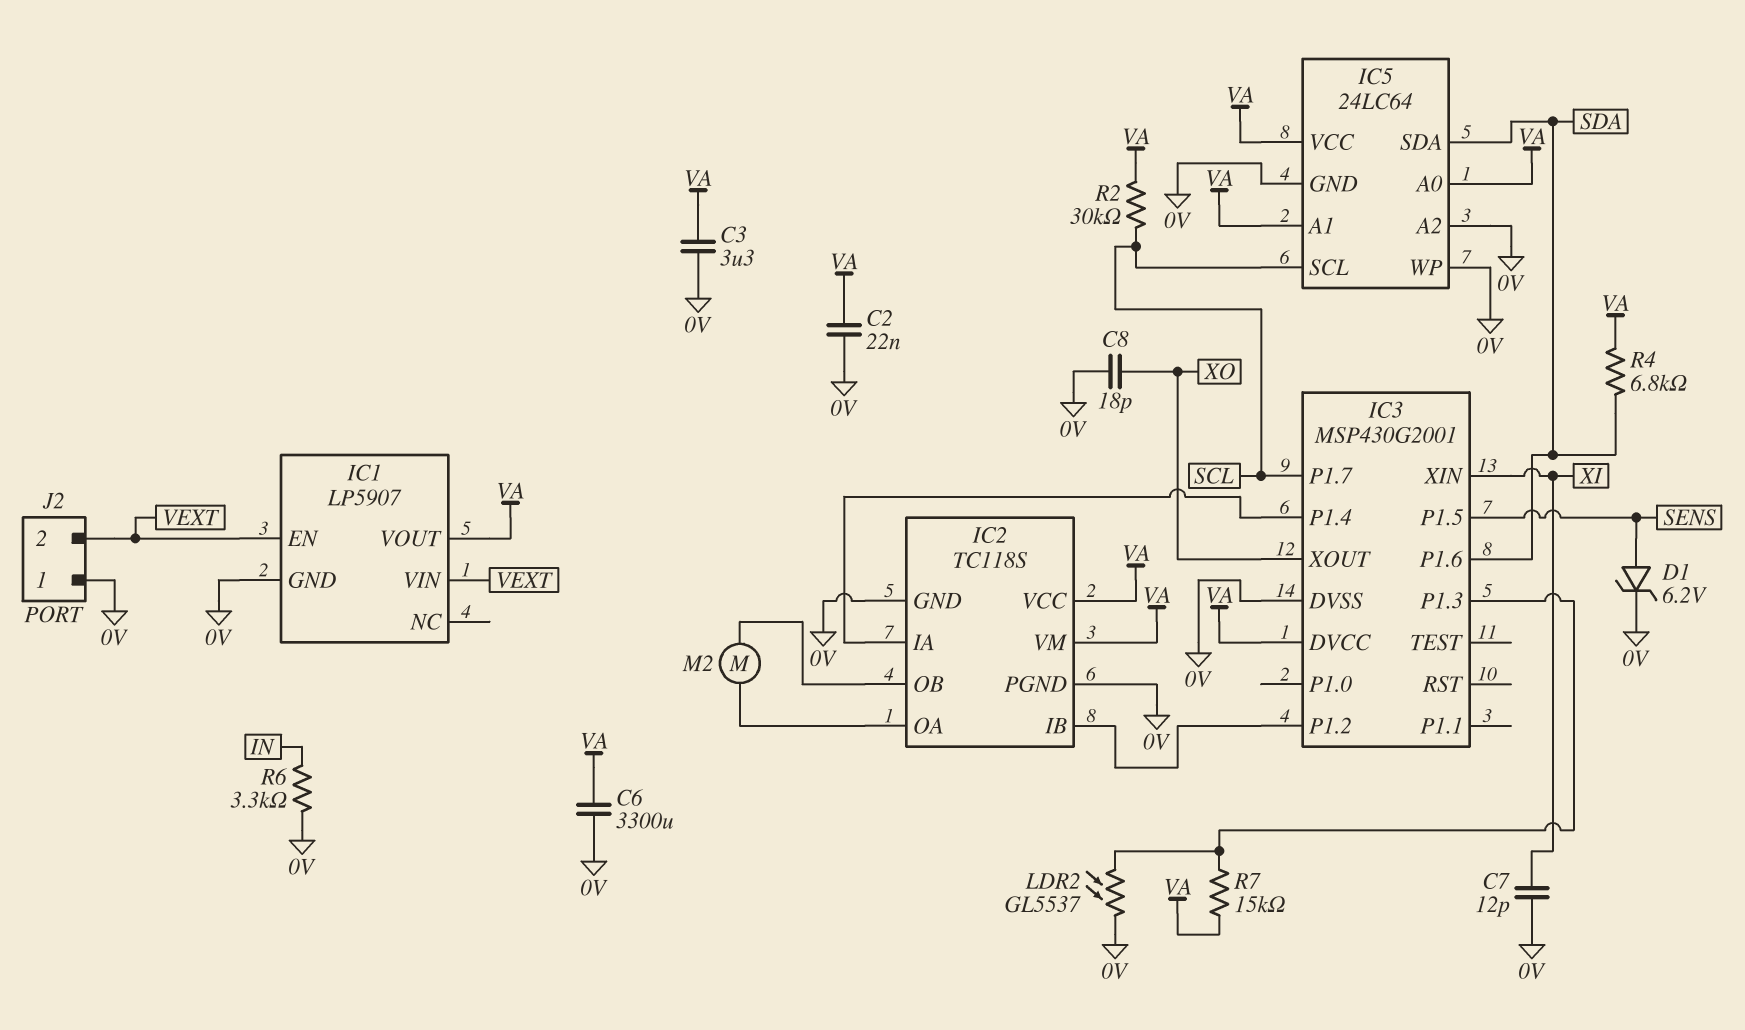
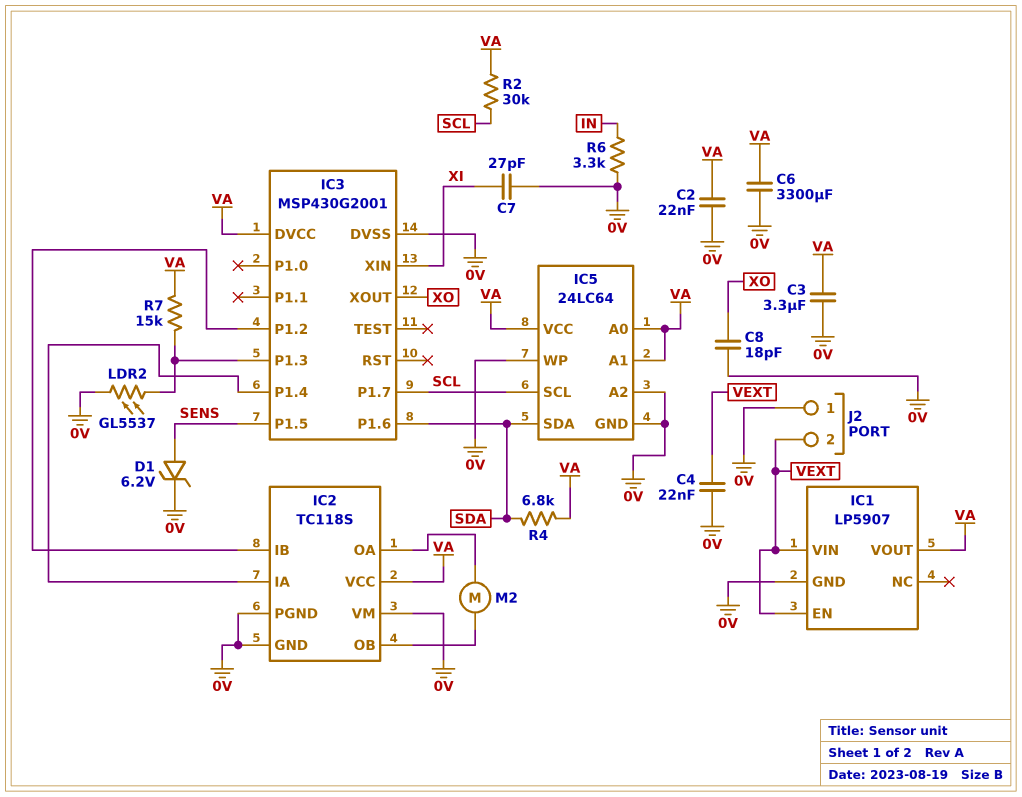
C4: none -> 22nF (0V, VEXT)
C7: 12pF (0V, XI) -> 27pF (0V, XI)
IC2 pin VM: VA -> 0V

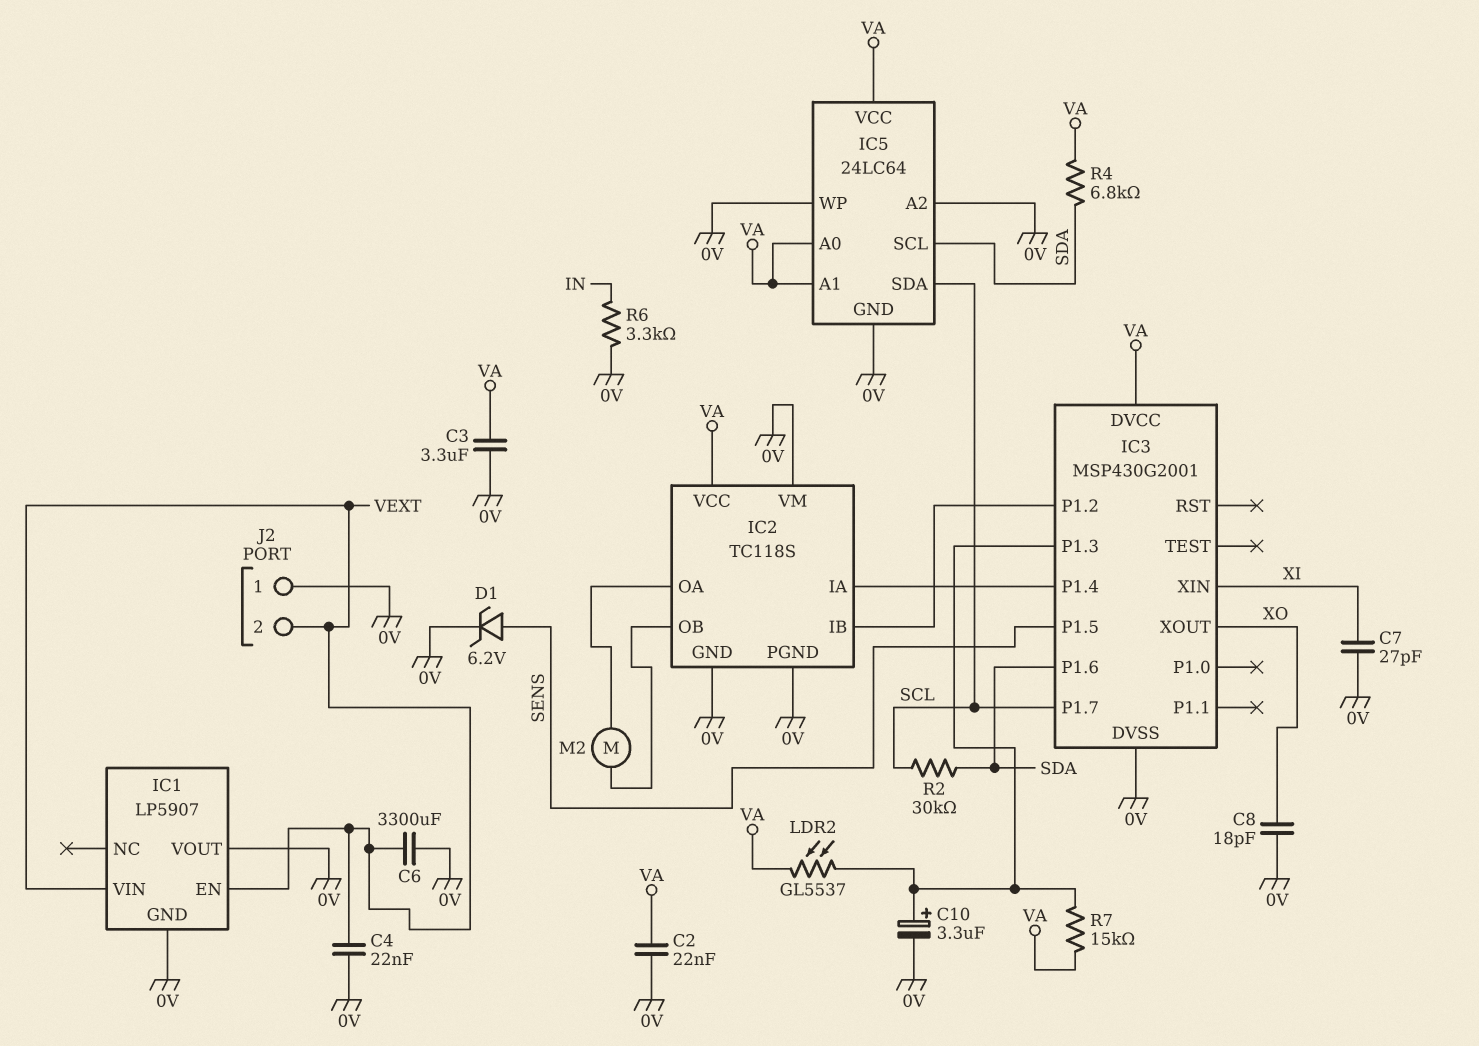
C6: 3300uF (0V, VA) -> 3300uF (0V, VEXT)
C10: none -> 3.3uF (plus IC3/P1.3, minus 0V)
IC1 pin VOUT: VA -> 0V
IC5 pin SCL: SCL -> SDA
IC5 pin SDA: SDA -> SCL
LDR2: GL5537 (0V, IC3/P1.3) -> GL5537 (IC3/P1.3, VA)
R2: 30k (SCL, VA) -> 30k (SCL, SDA)

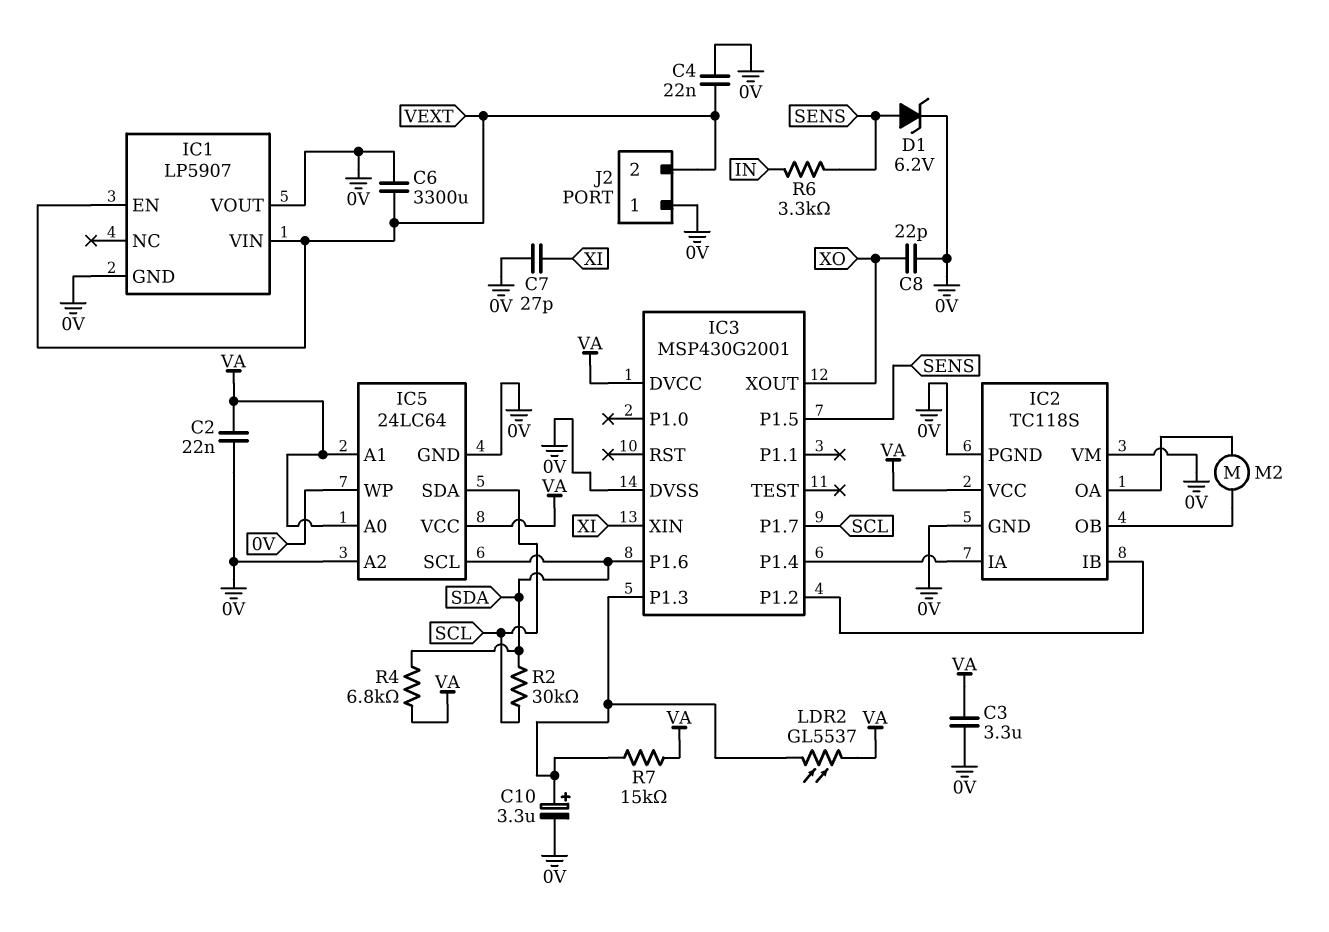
C8: 18pF (0V, XO) -> 22pF (0V, XO)
R6: 3.3k (0V, IN) -> 3.3k (IN, SENS)

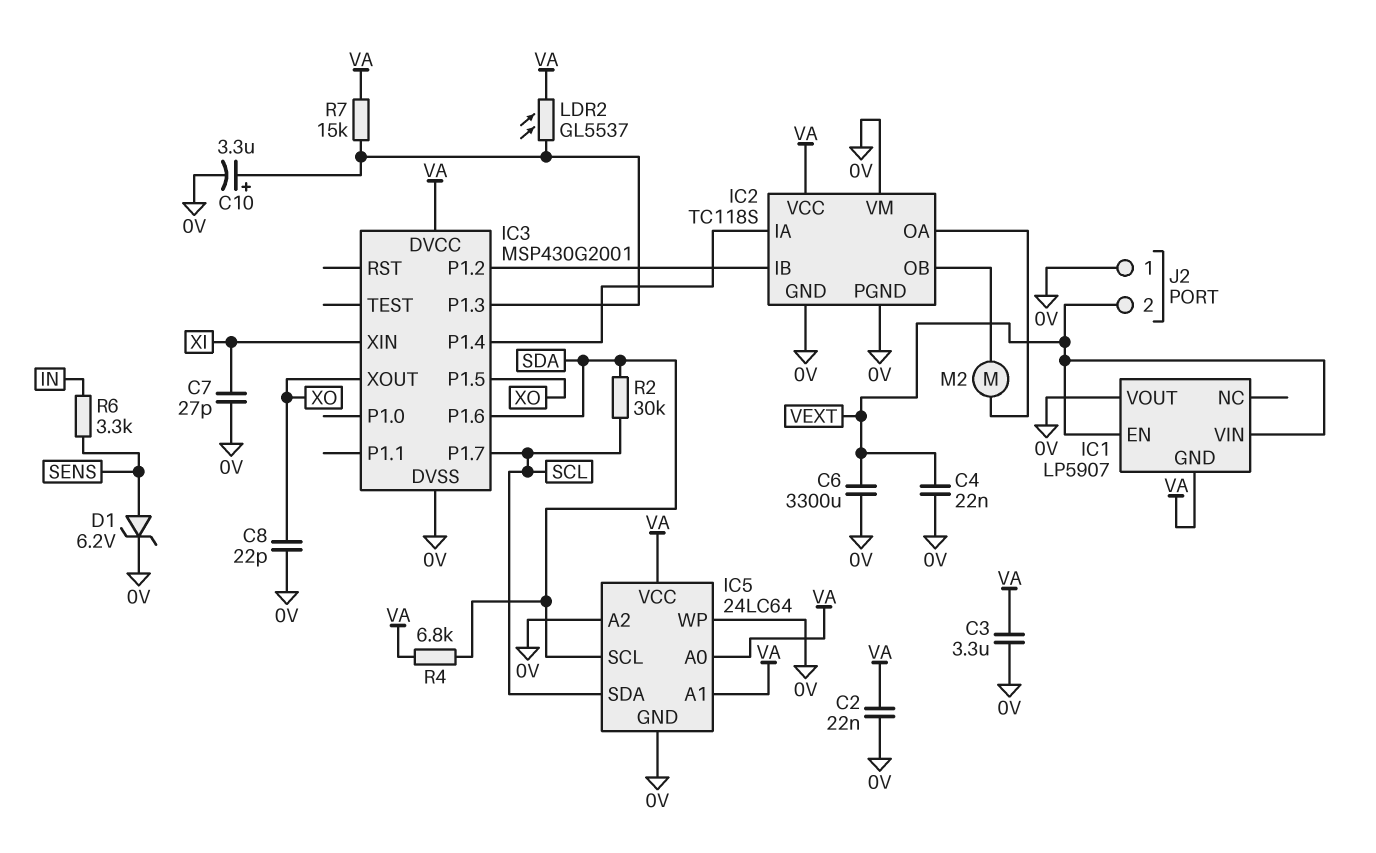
IC1 pin GND: 0V -> VA
IC3 pin P1.5: SENS -> XO

